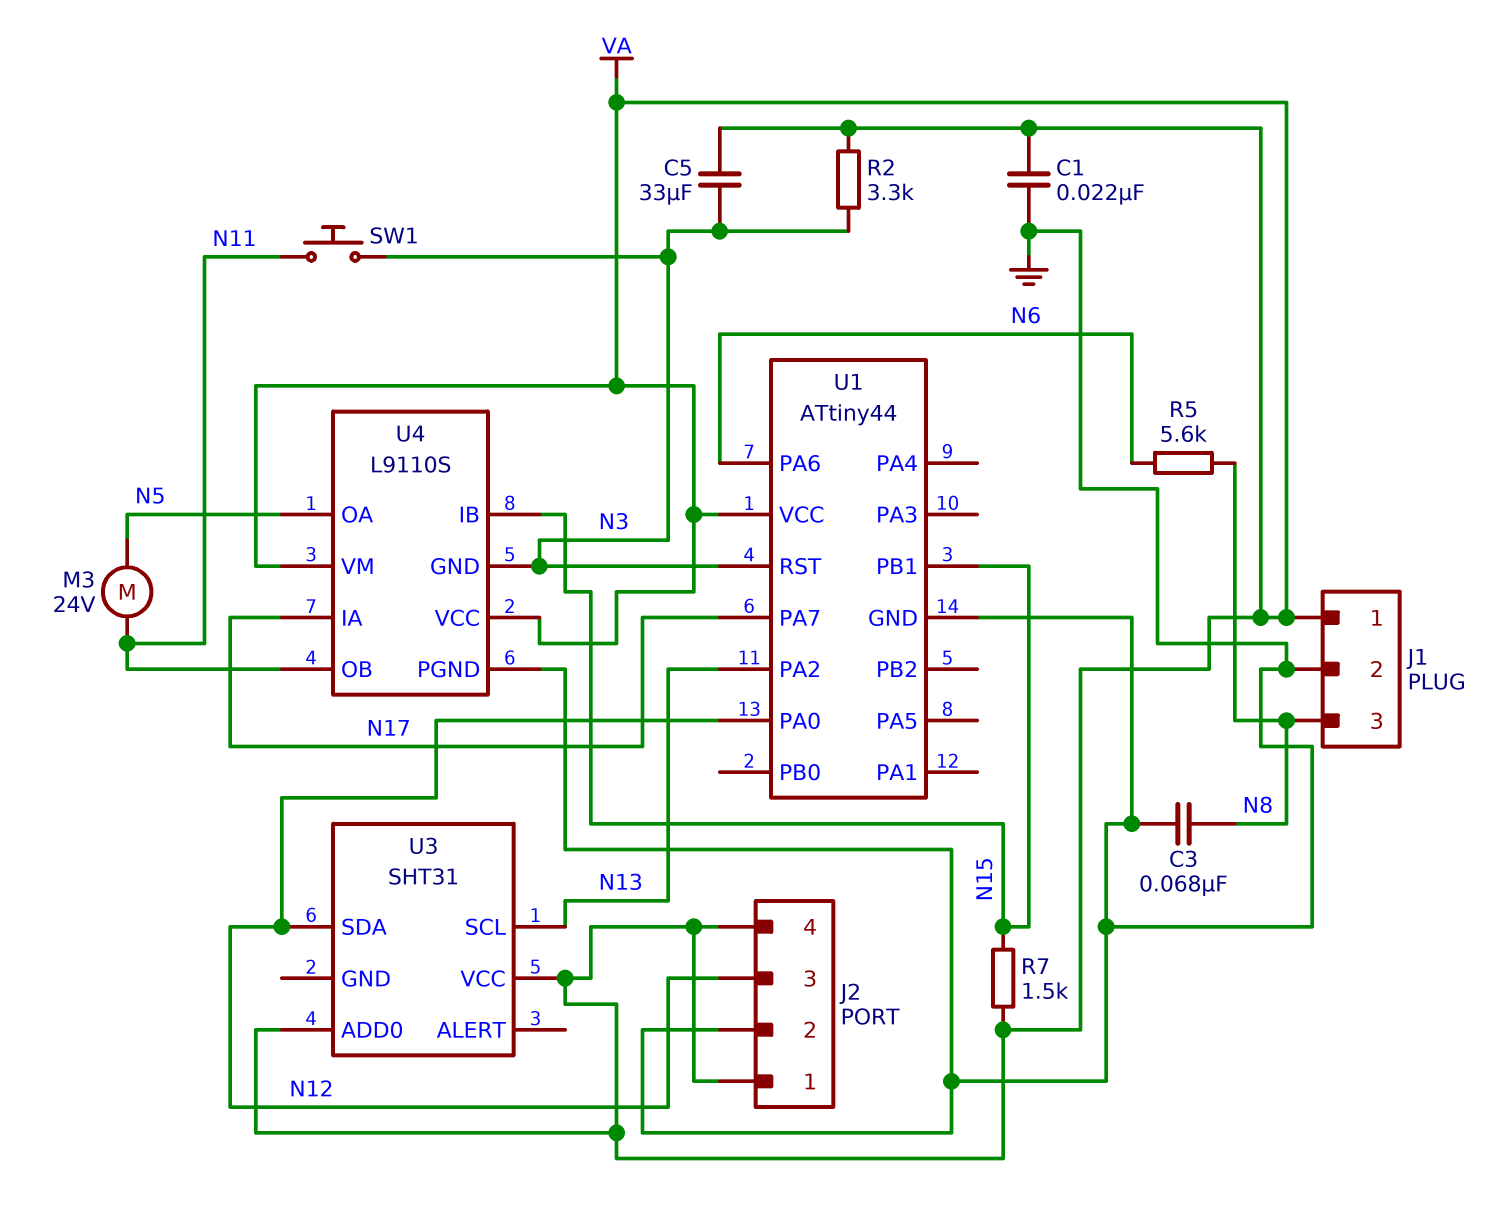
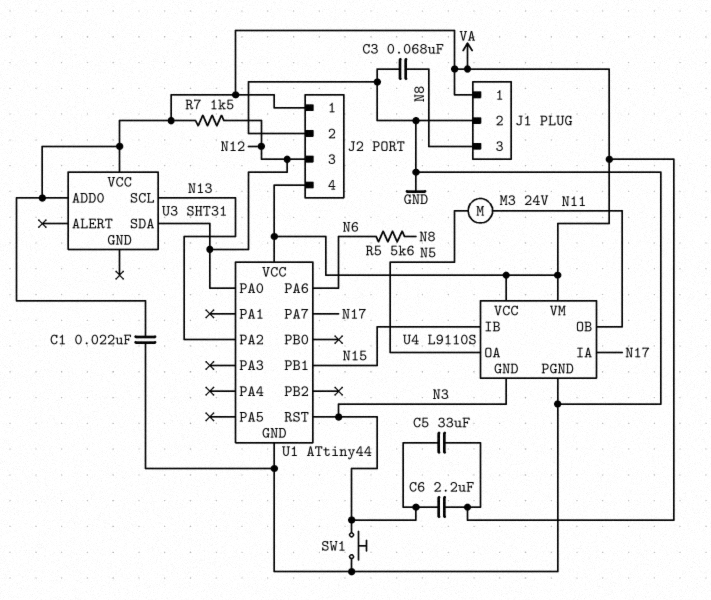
C6: none -> 2.2uF (N3, VA)
R2: 3.3k (N3, VA) -> none
R7: 1.5k (N15, VA) -> 1.5k (N12, VA)
SW1: button (N3, N11) -> button (GND, N3)

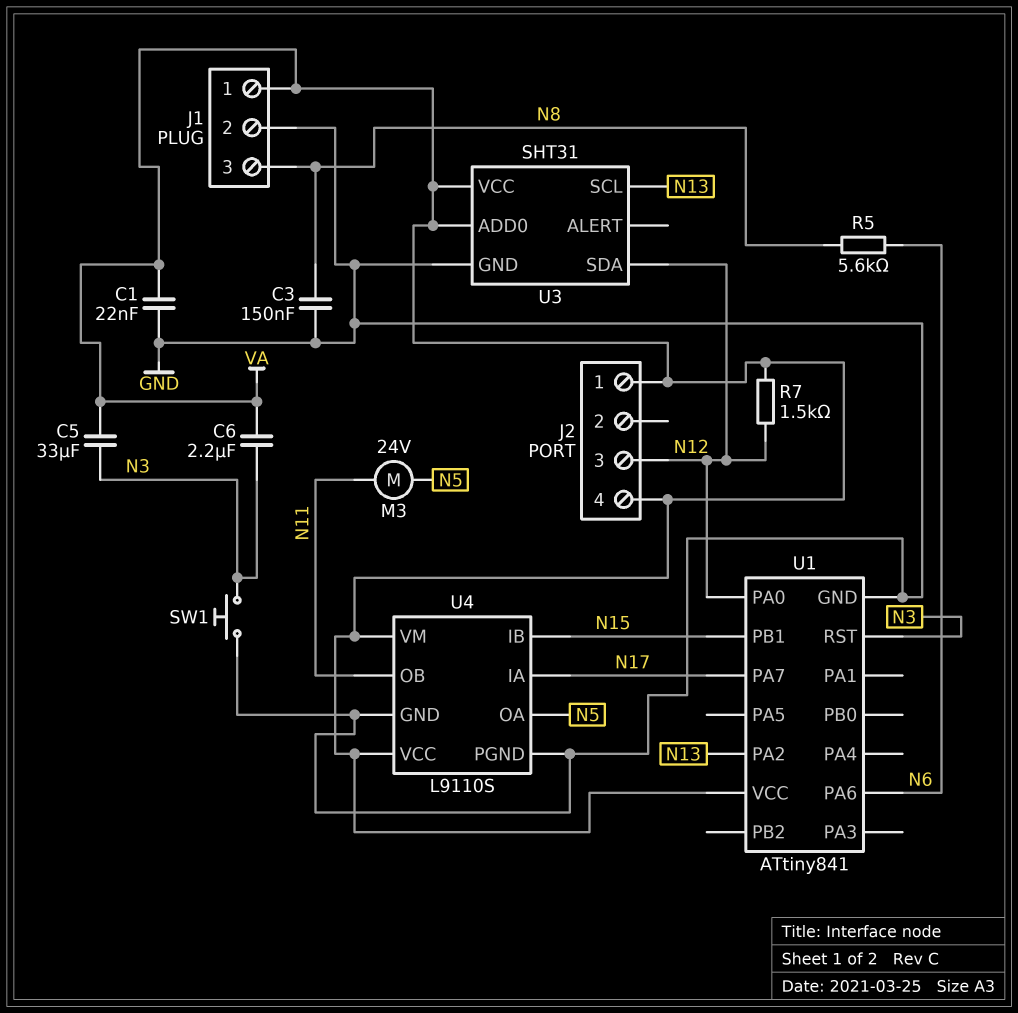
C3: 68nF (GND, N8) -> 150nF (GND, N8)
J2 pin 2: GND -> none
U1: ATtiny44 -> ATtiny841
U3 pin GND: none -> GND
U4 pin GND: N3 -> GND

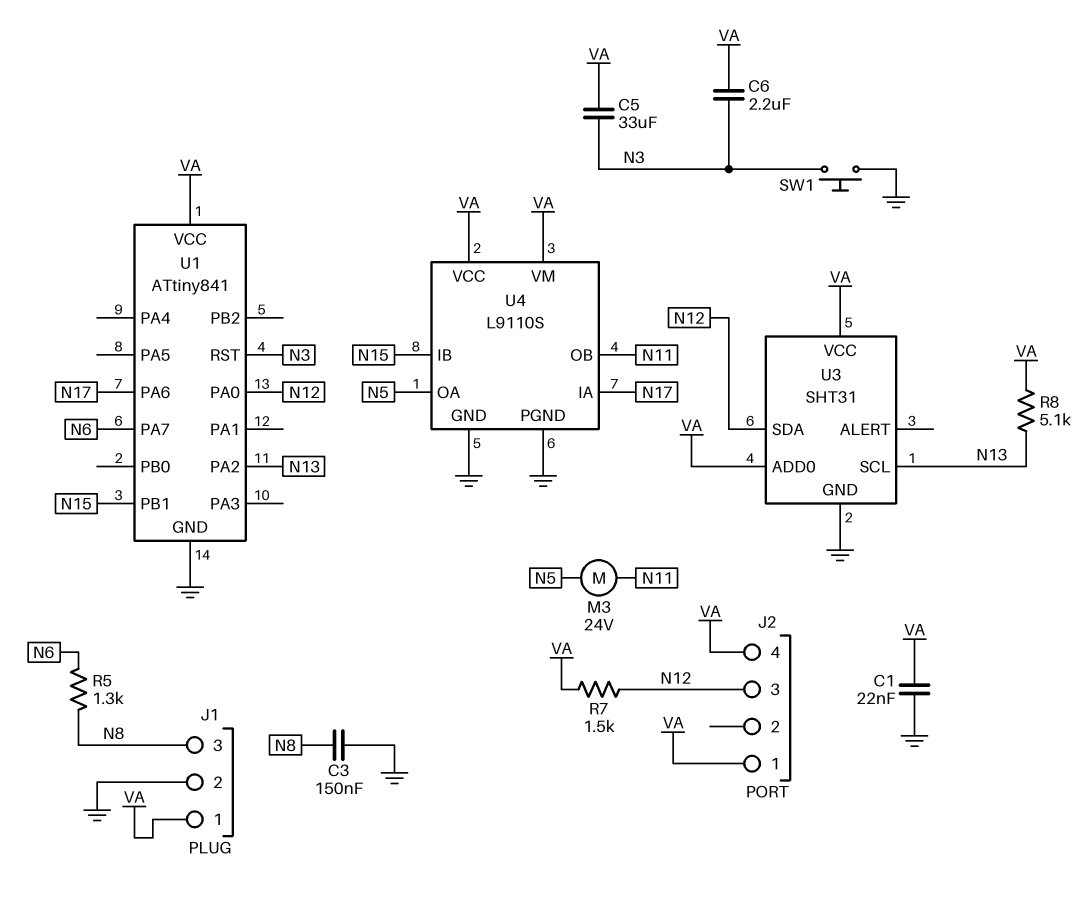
R5: 5.6k (N6, N8) -> 1.3k (N6, N8)
R8: none -> 5.1k (N13, VA)
U1 pin PA6: N6 -> N17
U1 pin PA7: N17 -> N6

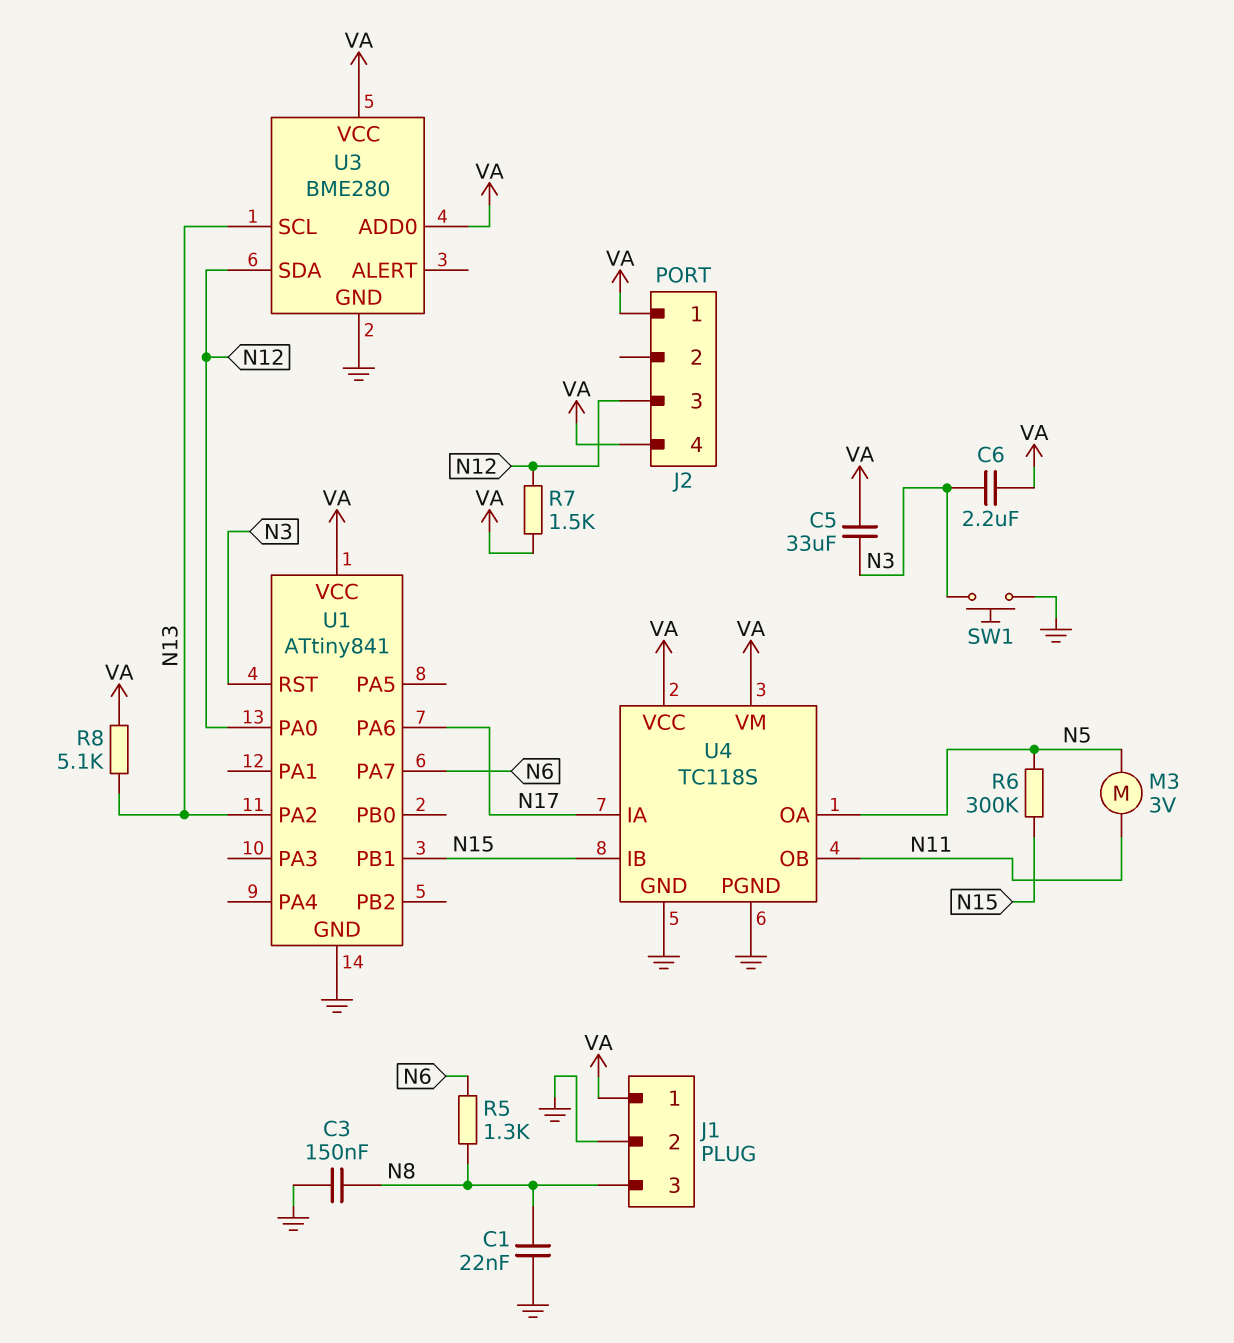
C1: 22nF (GND, VA) -> 22nF (GND, N8)
M3: motor 24V (N5, N11) -> motor 3V (N5, N11)
R6: none -> 300k (N5, N15)
U3: SHT31 -> BME280
U4: L9110S -> TC118S

